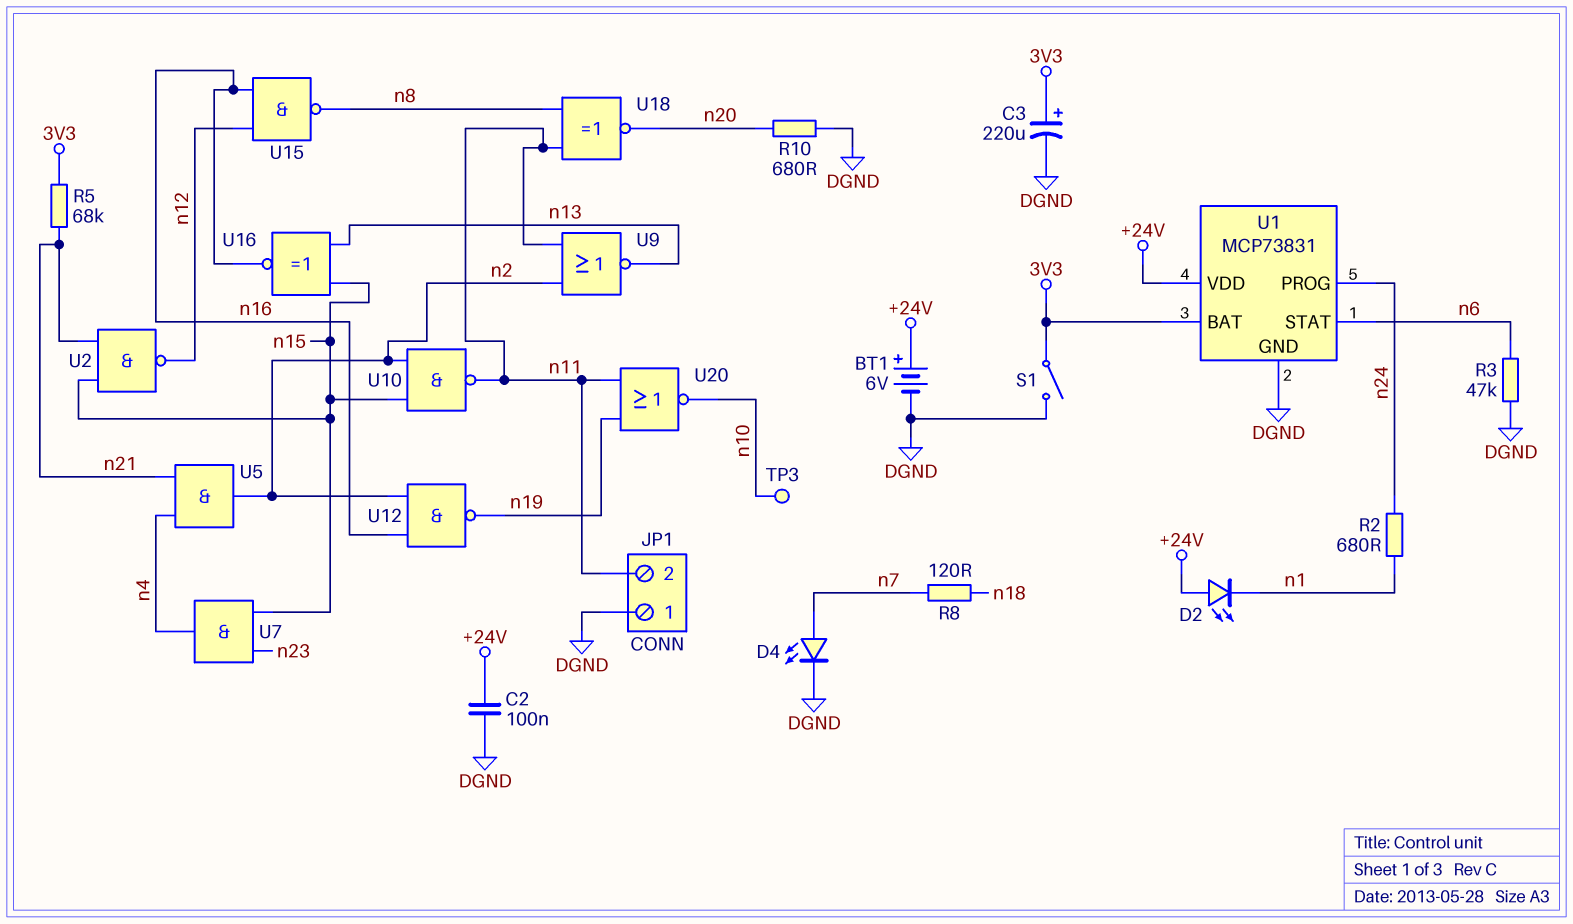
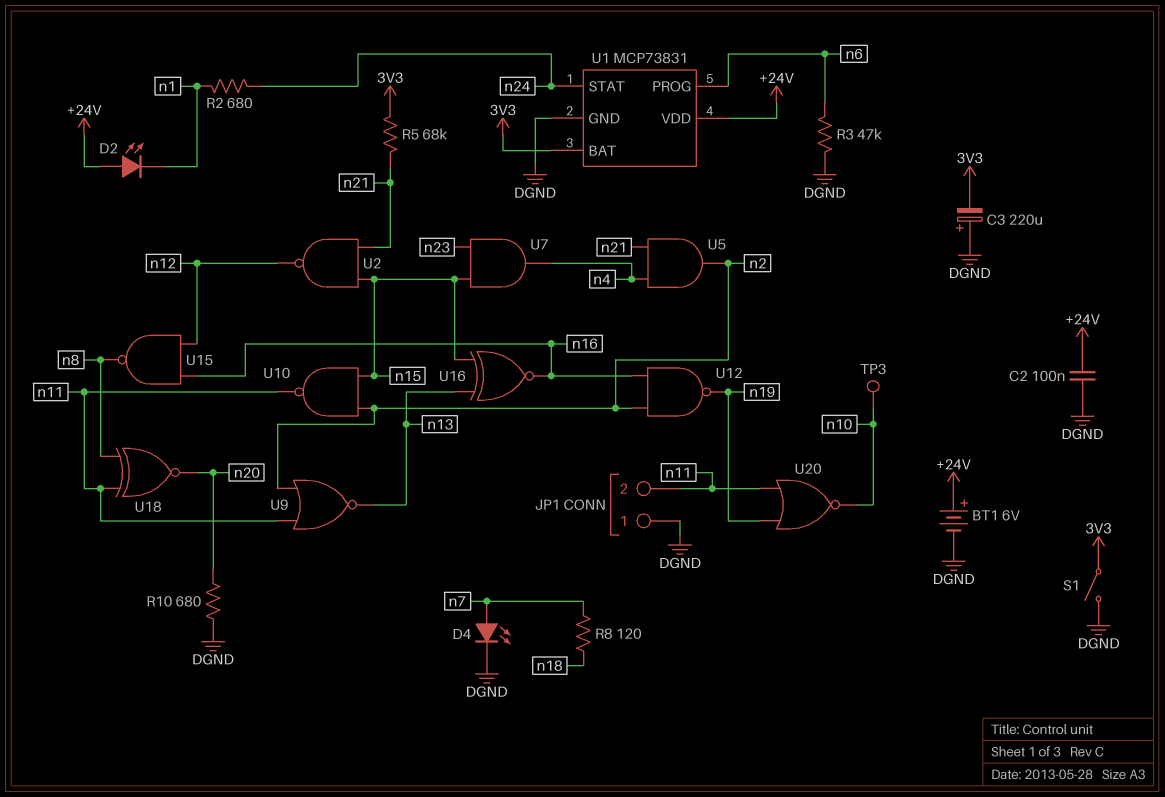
C3: 220uF (plus 3V3, minus DGND) -> 220uF (plus DGND, minus 3V3)
U1 pin PROG: n24 -> n6
U1 pin STAT: n6 -> n24

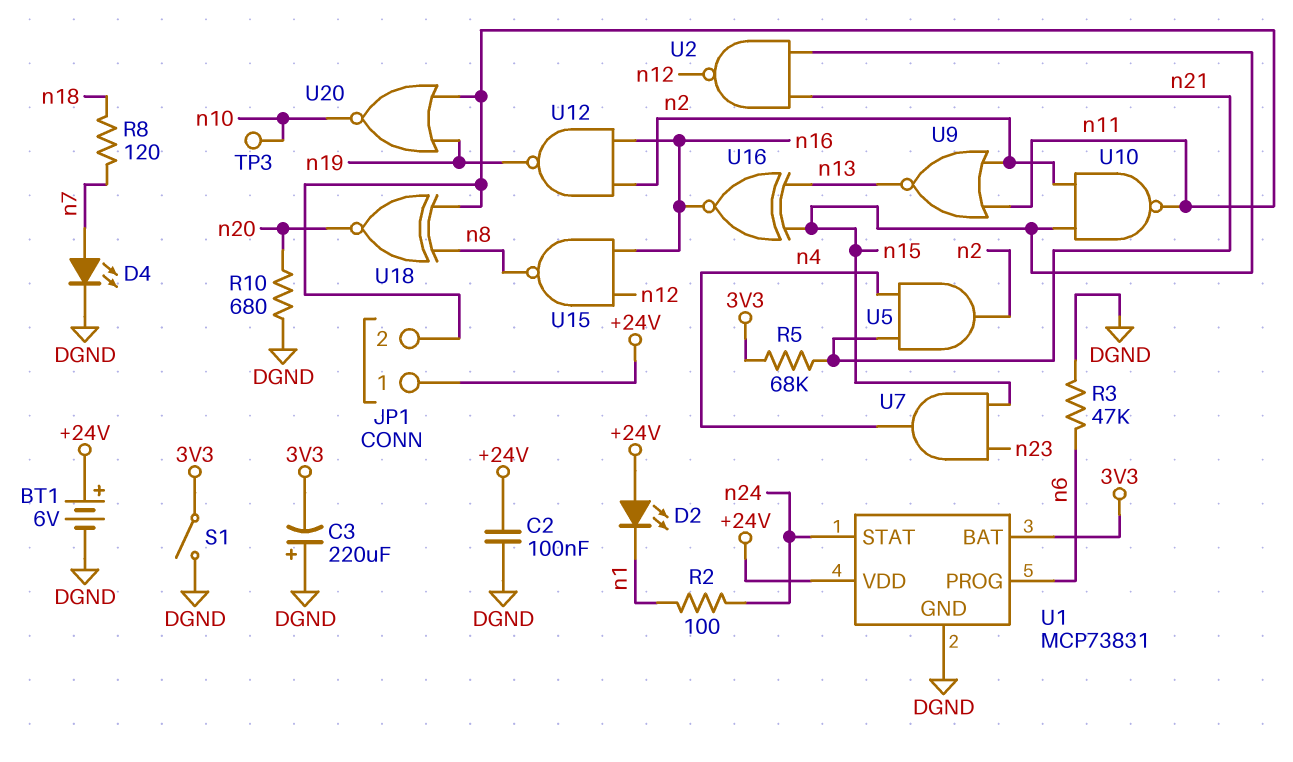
JP1 pin 1: DGND -> +24V
R2: 680 (n1, n24) -> 100 (n1, n24)

